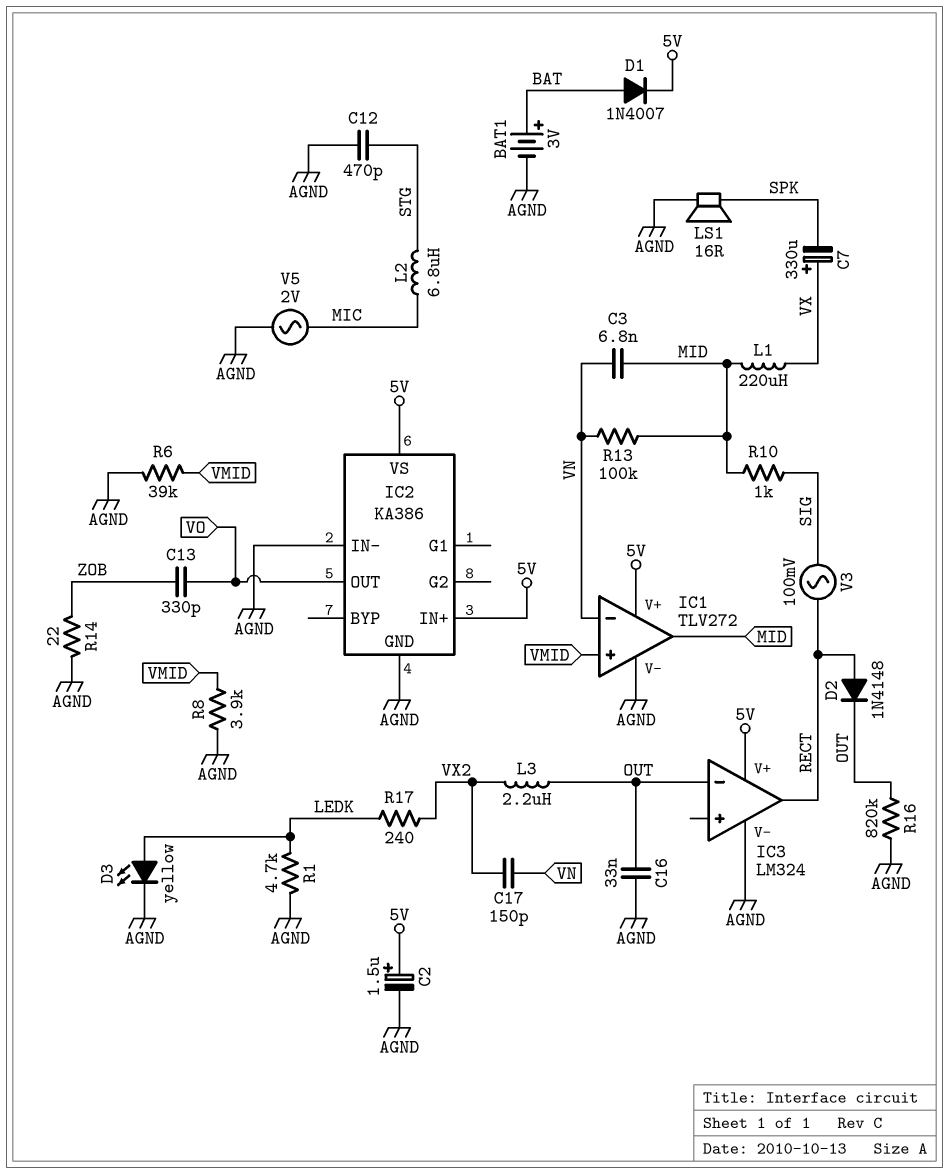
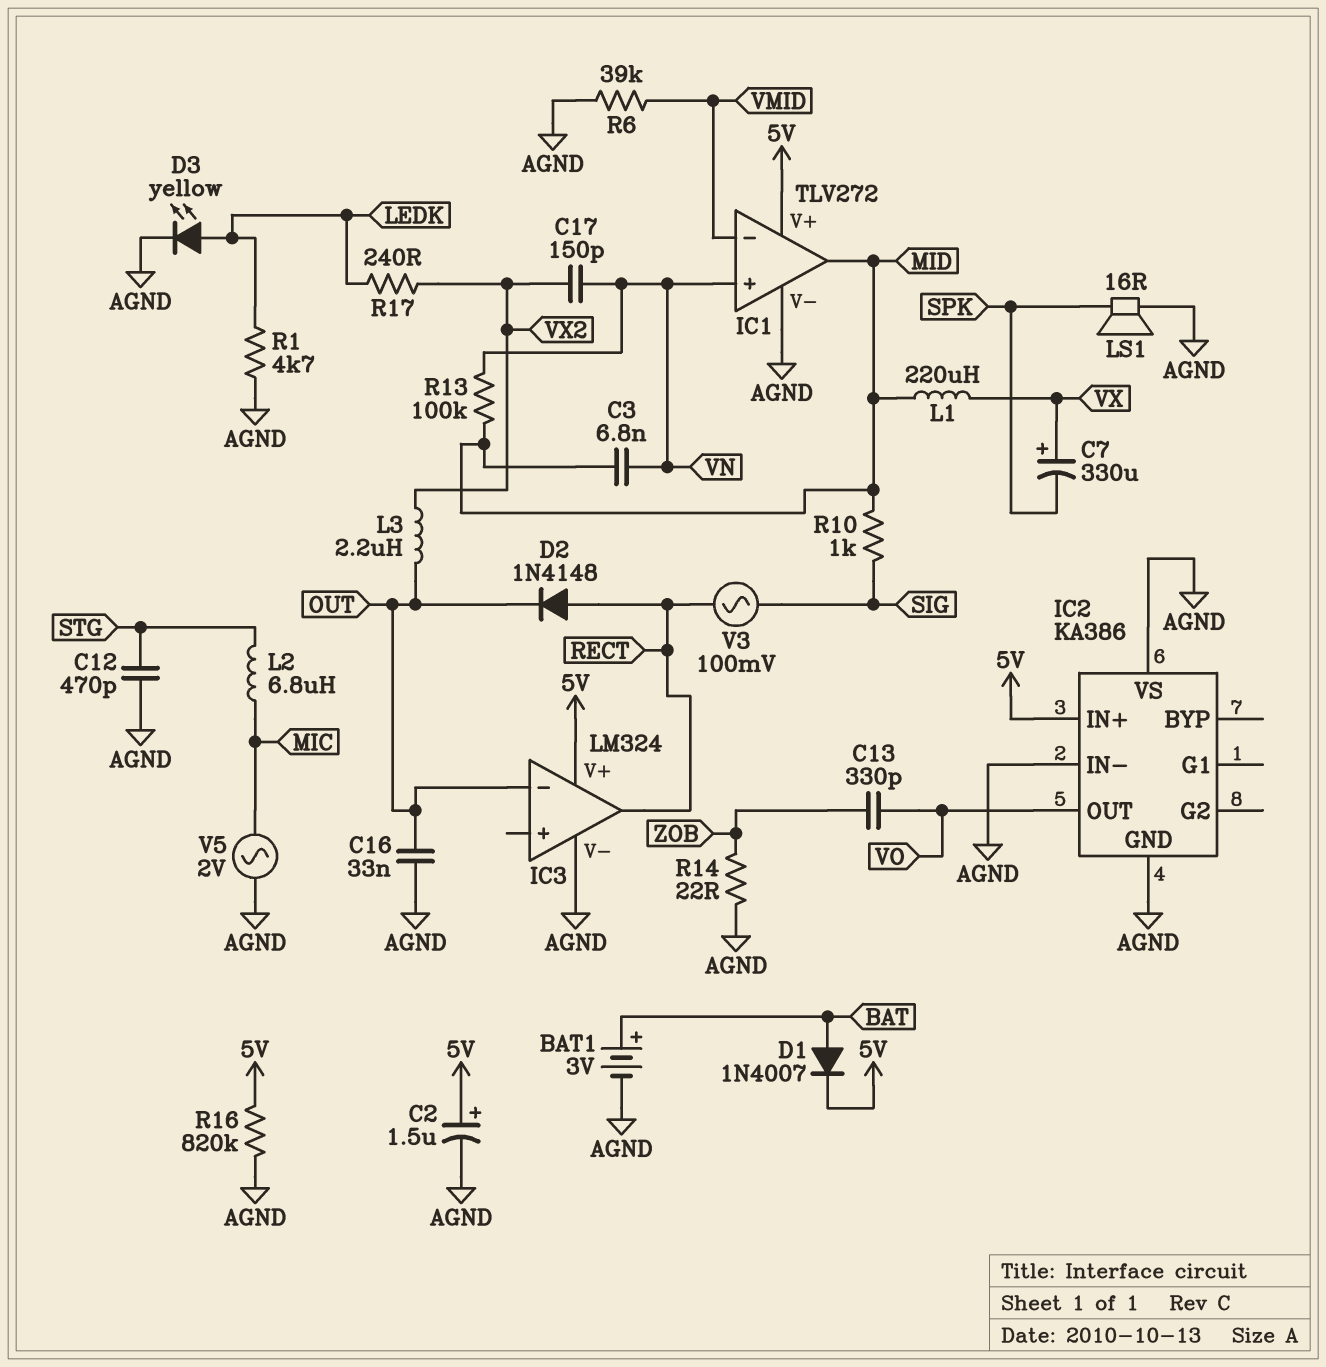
IC1 pin in+: VMID -> VN
IC1 pin in-: VN -> VMID
IC2 pin VS: 5V -> AGND
R8: 3.9k (AGND, VMID) -> none
R16: 820k (AGND, OUT) -> 820k (5V, AGND)

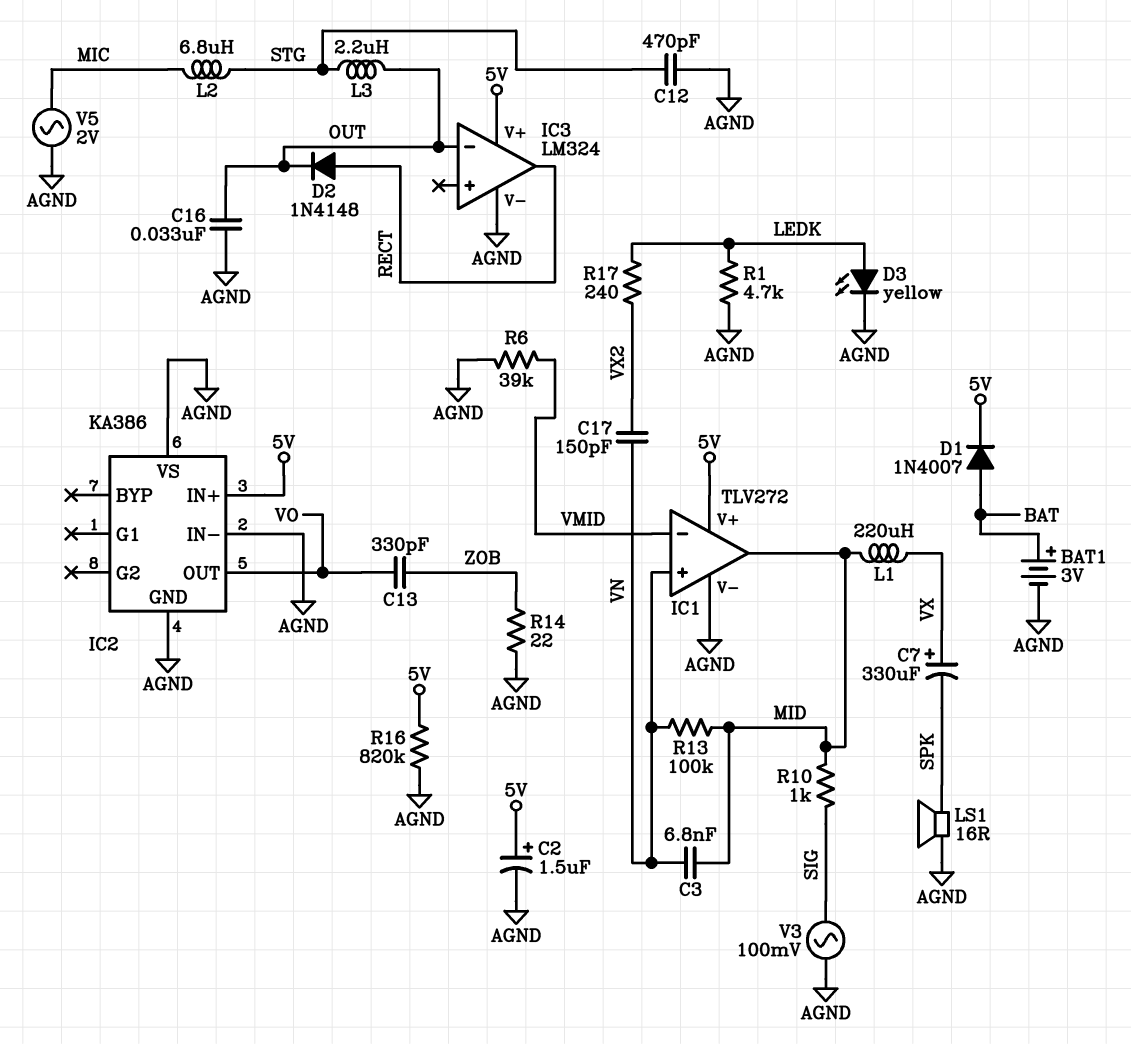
L3: 2.2uH (OUT, VX2) -> 2.2uH (OUT, STG)
V3: AC 100mV (RECT, SIG) -> AC 100mV (AGND, SIG)

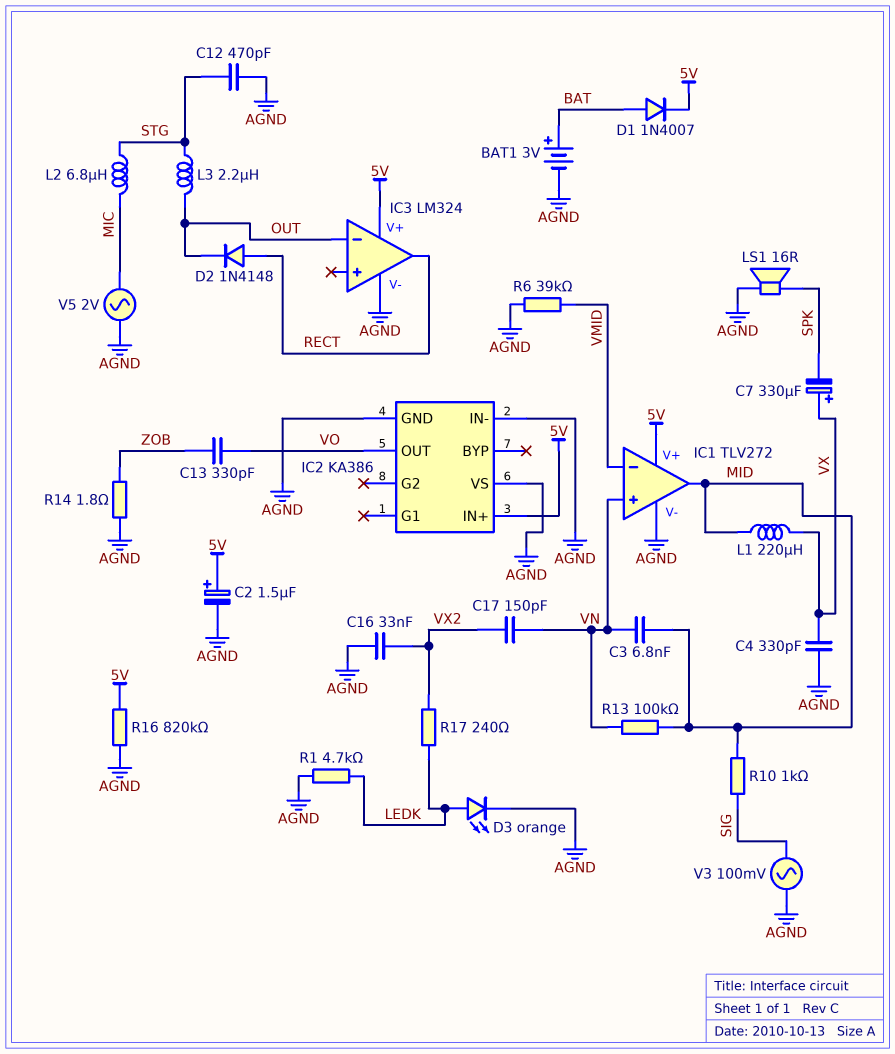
C4: none -> 330pF (AGND, VX)
C16: 33nF (AGND, OUT) -> 33nF (AGND, VX2)
D3: LED yellow (A LEDK, K AGND) -> LED orange (A LEDK, K AGND)
R14: 22 (AGND, ZOB) -> 1.8 (AGND, ZOB)

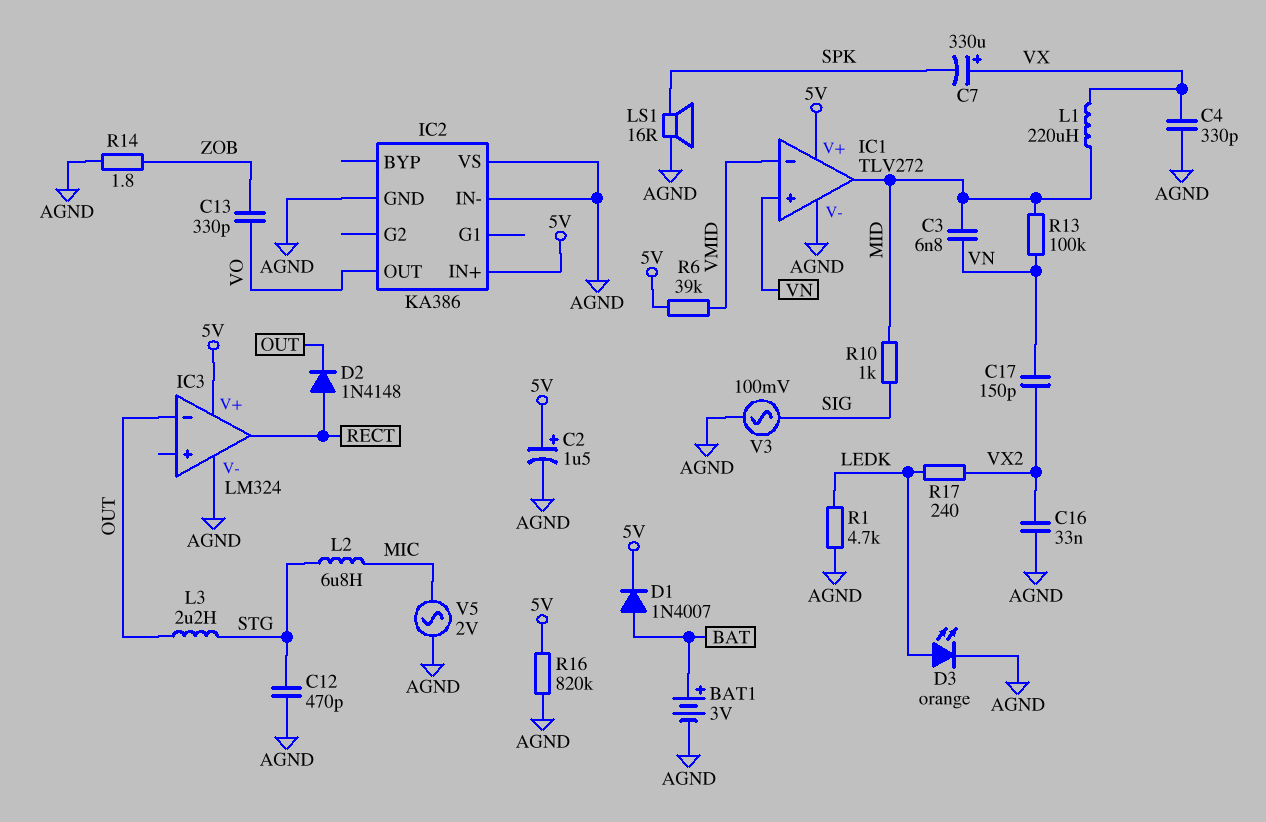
R6: 39k (AGND, VMID) -> 39k (5V, VMID)

